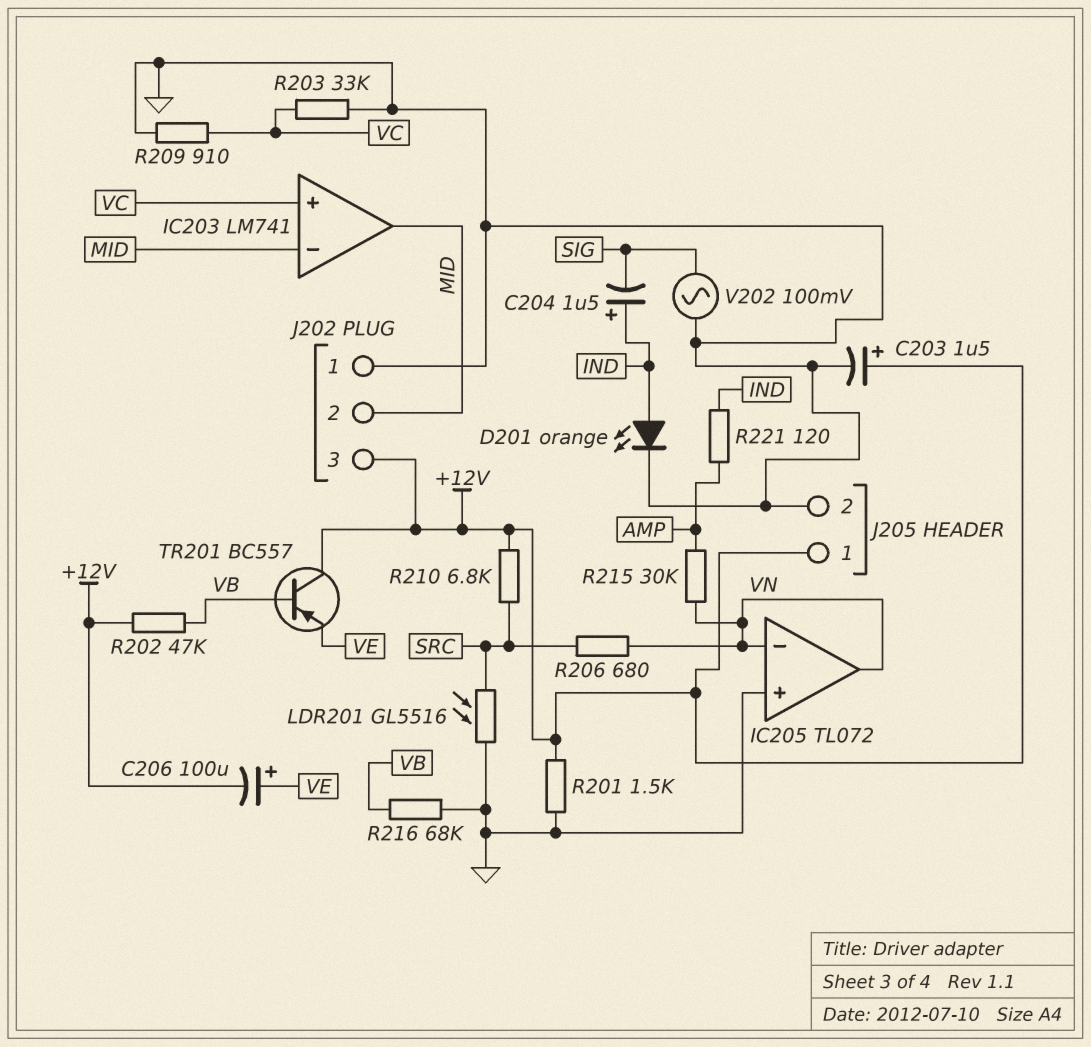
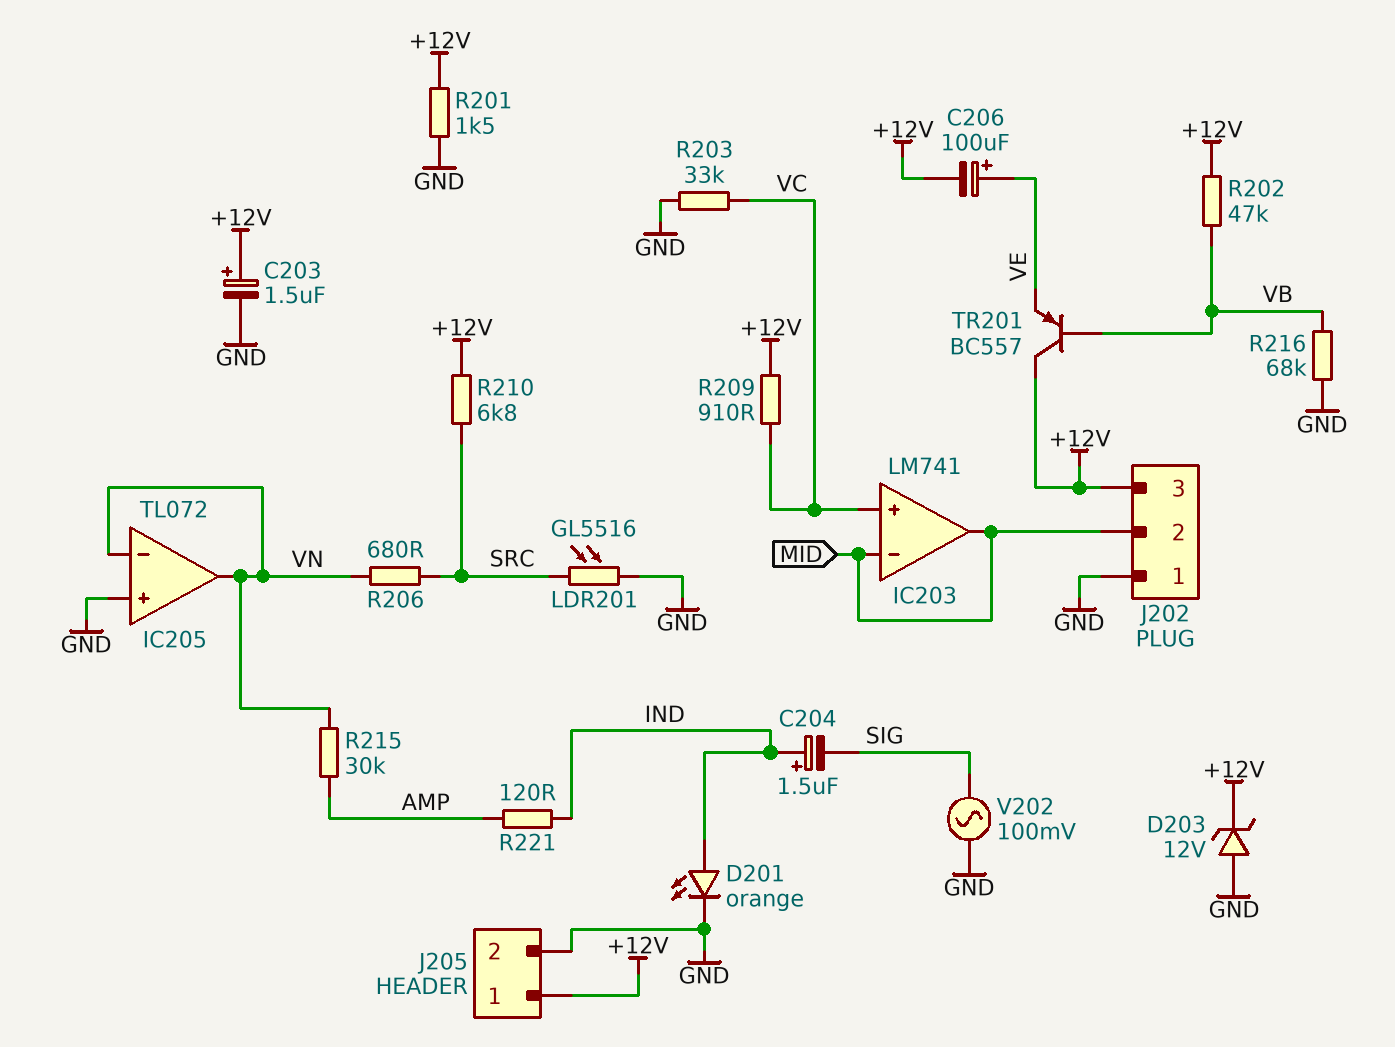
D203: none -> zener 12V (A GND, K +12V)
R209: 910 (GND, VC) -> 910 (+12V, VC)

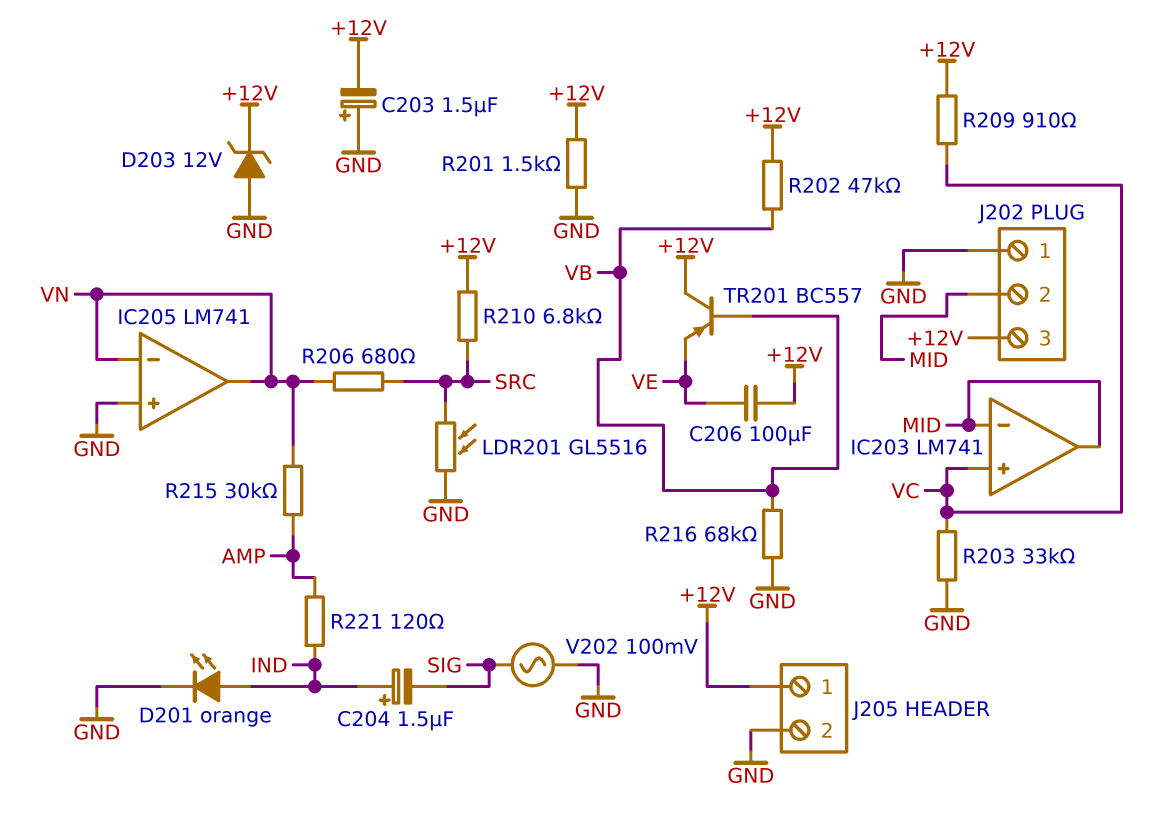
C203: 1.5uF (plus +12V, minus GND) -> 1.5uF (plus GND, minus +12V)
C206: 100uF (plus VE, minus +12V) -> 100uF (+12V, VE)
IC205: TL072 -> LM741

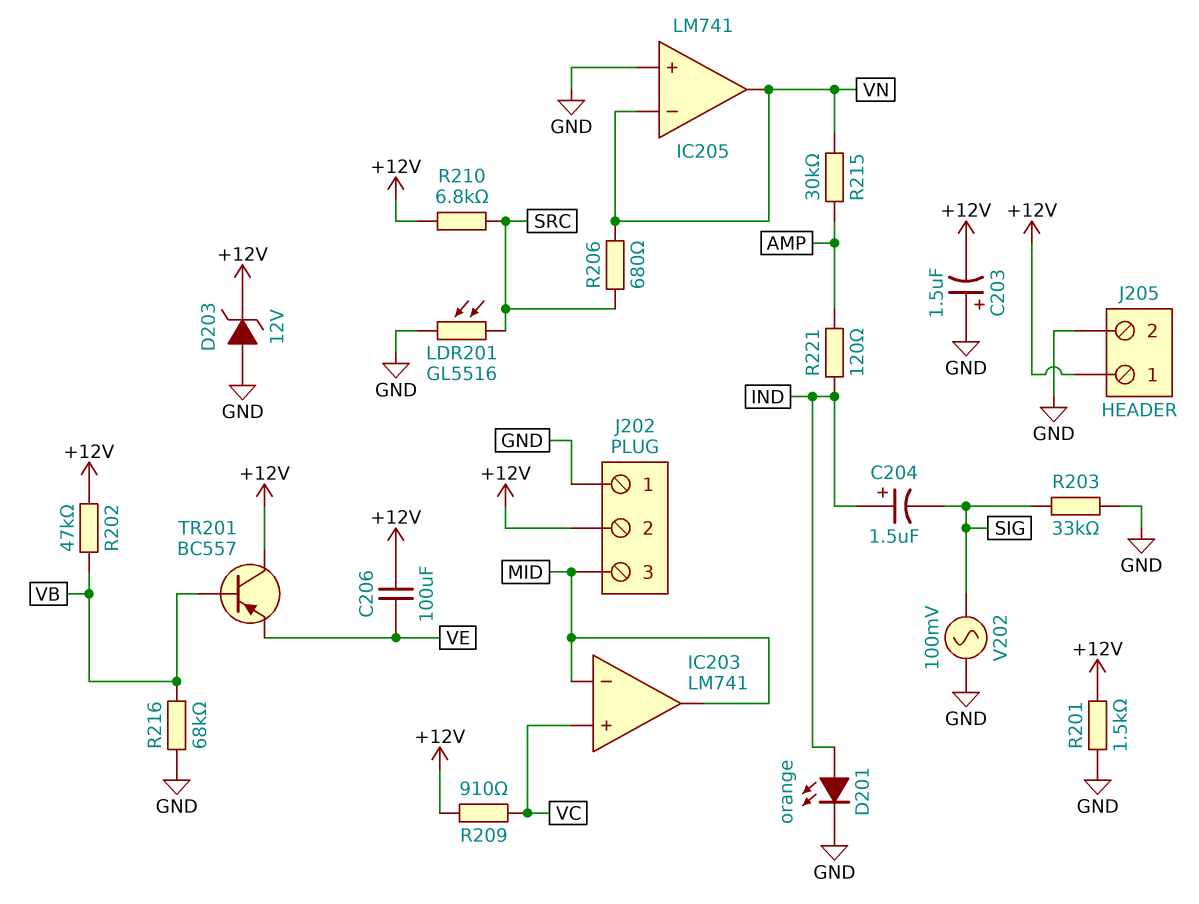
J202 pin 2: MID -> +12V
J202 pin 3: +12V -> MID
R203: 33k (GND, VC) -> 33k (GND, SIG)

